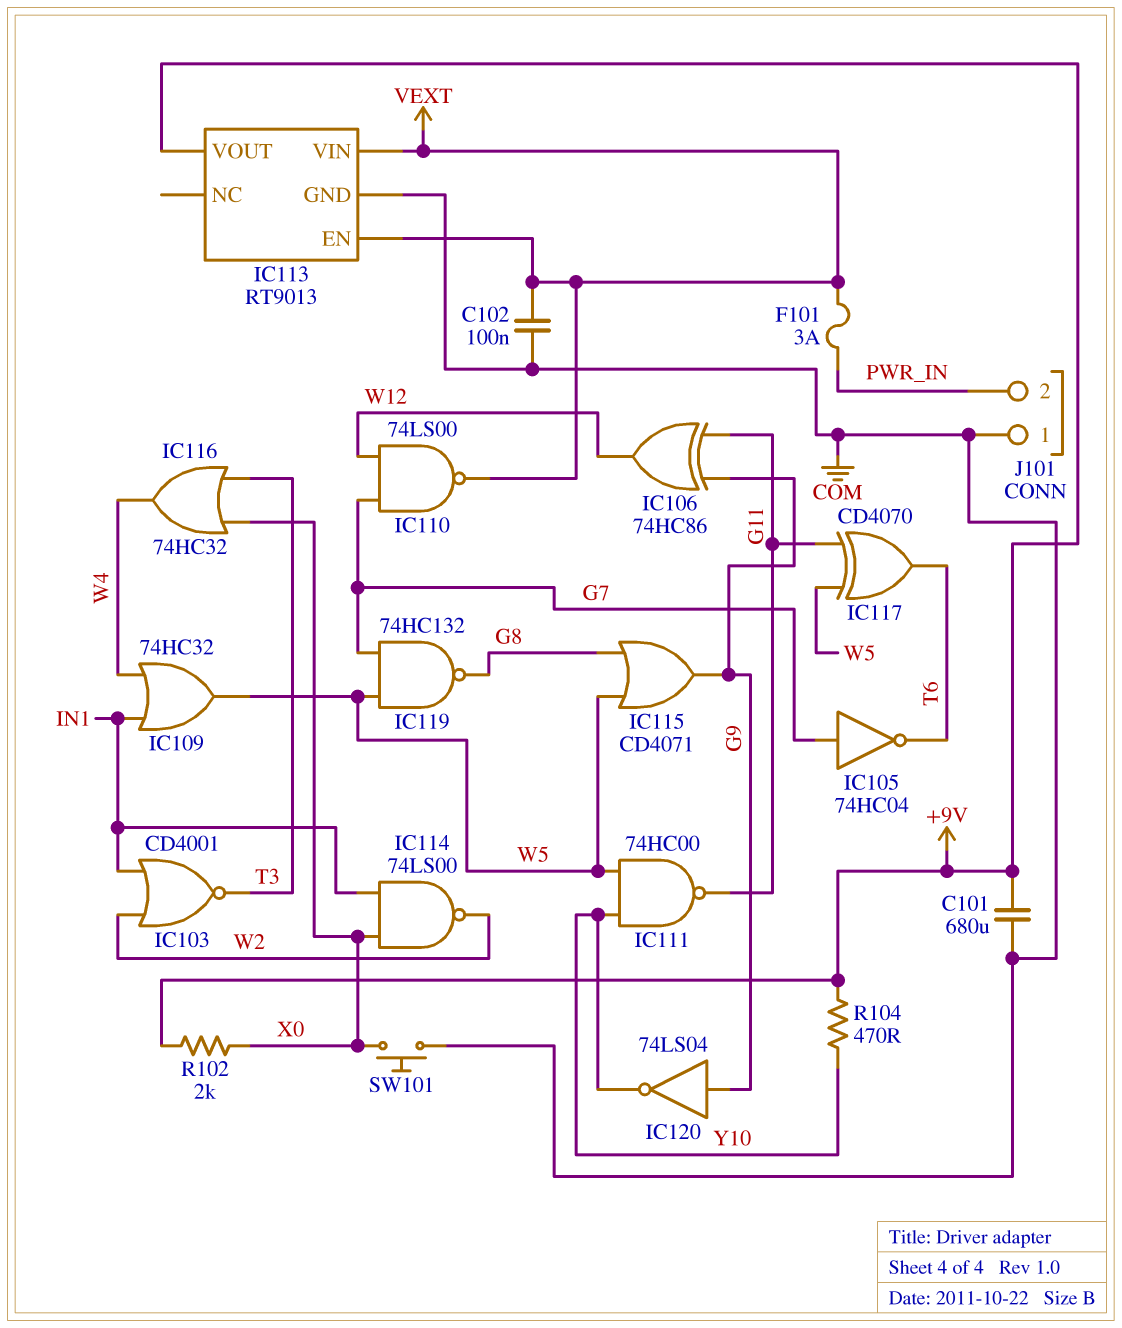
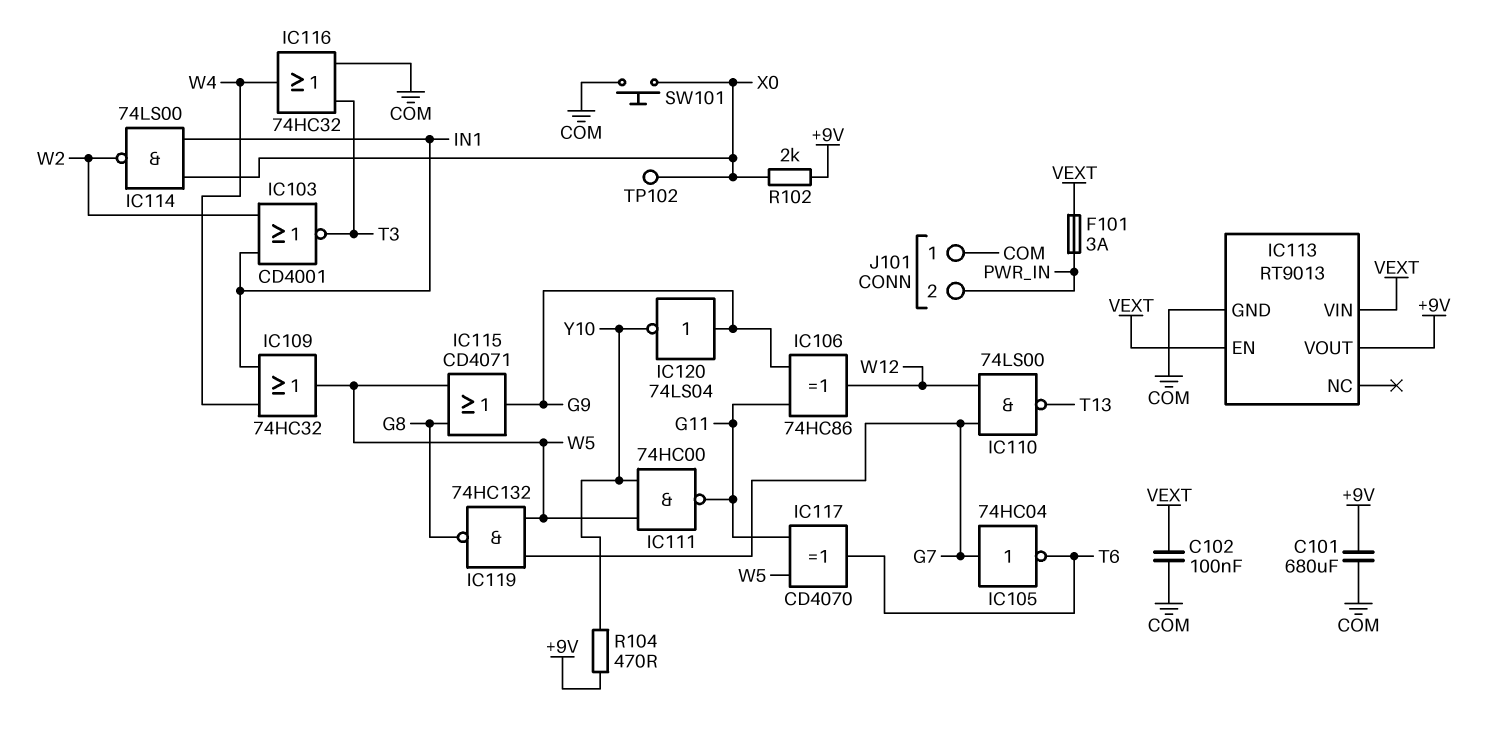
IC110: NAND 74LS00 (in G7, in W12, out VEXT) -> NAND 74LS00 (in G7, in W12, out T13)
IC116: OR 74HC32 (in T3, in X0, out W4) -> OR 74HC32 (in COM, in T3, out W4)
TP102: none -> test point (X0)

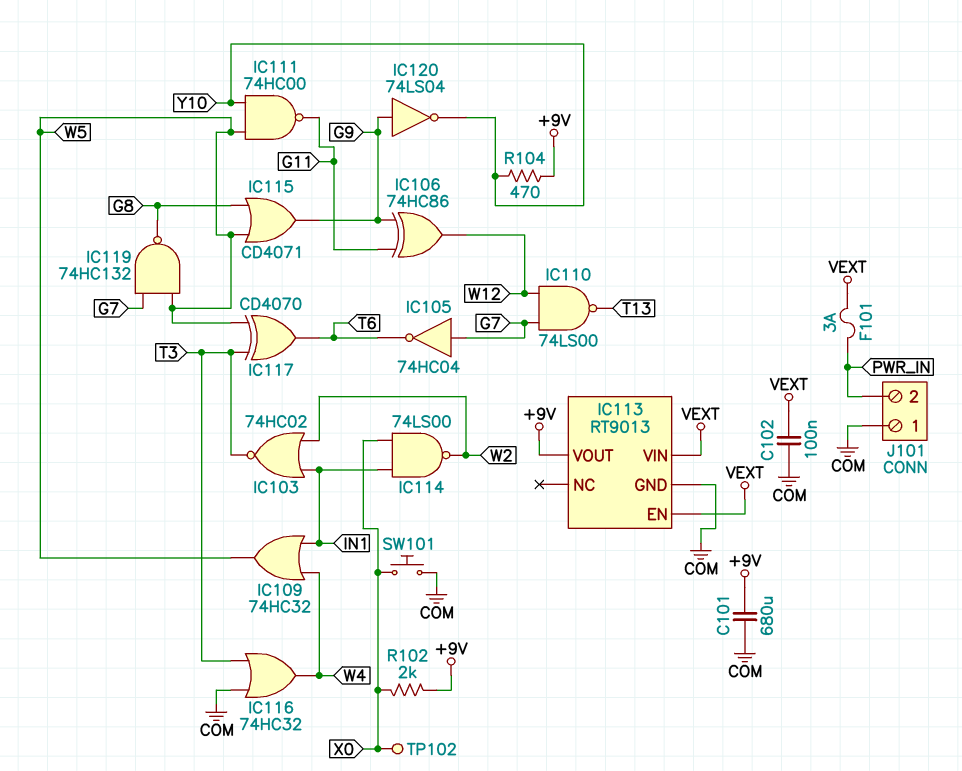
IC103: NOR CD4001 (in IN1, in W2, out T3) -> NOR 74HC02 (in IN1, in W2, out T3)
IC117: XOR CD4070 (in G11, in W5, out T6) -> XOR CD4070 (in T3, in W5, out T6)

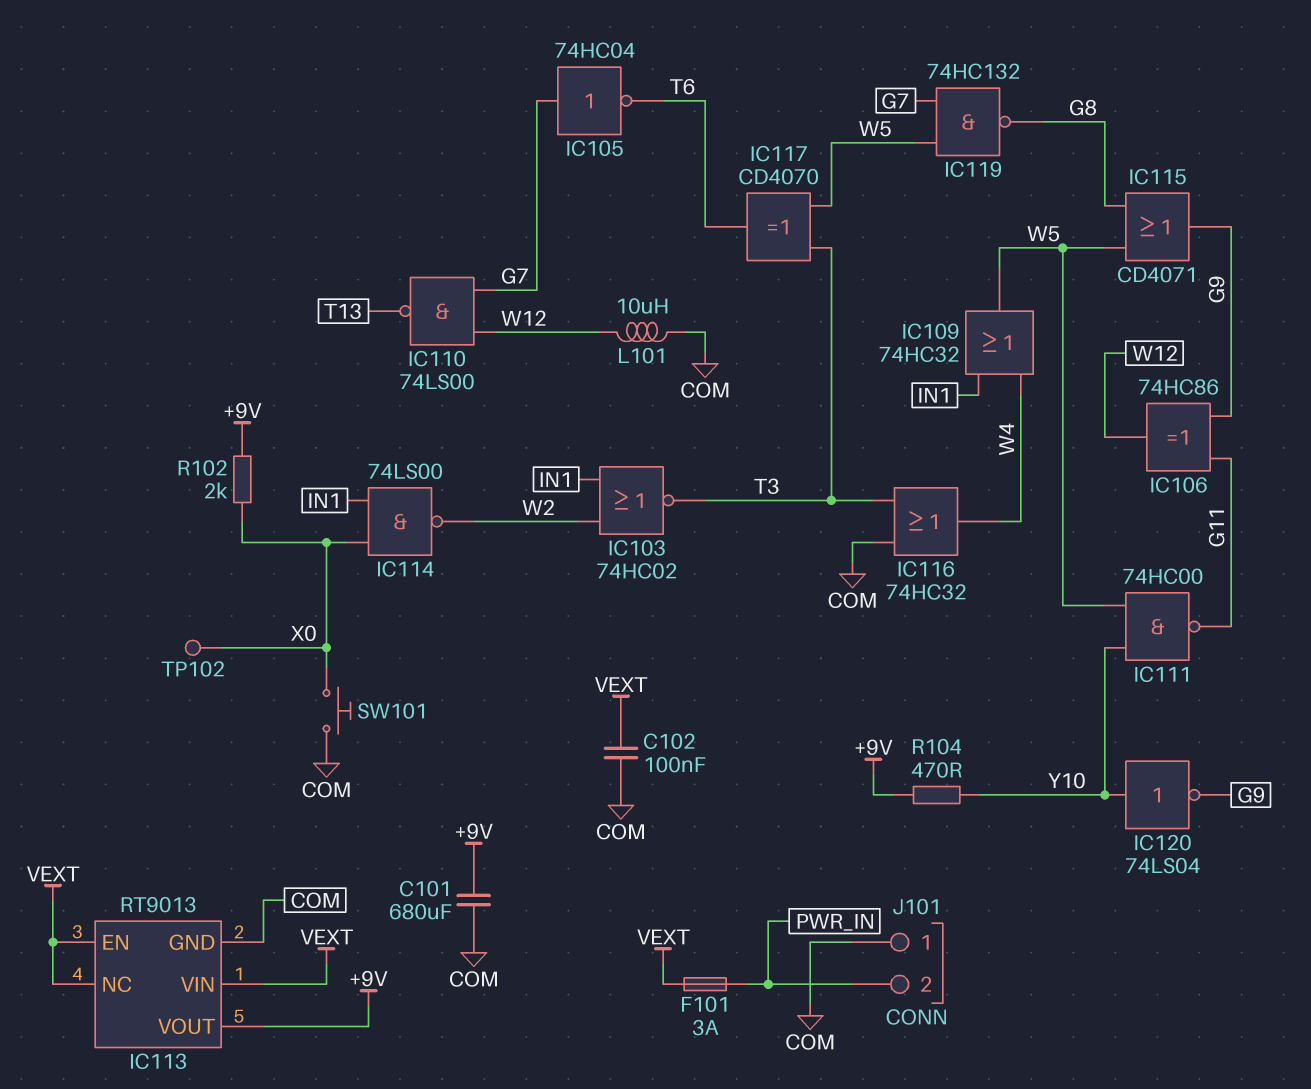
IC113 pin NC: none -> VEXT
IC120: NOT 74LS04 (in G9, out Y10) -> NOT 74LS04 (in Y10, out G9)
L101: none -> 10uH (COM, W12)

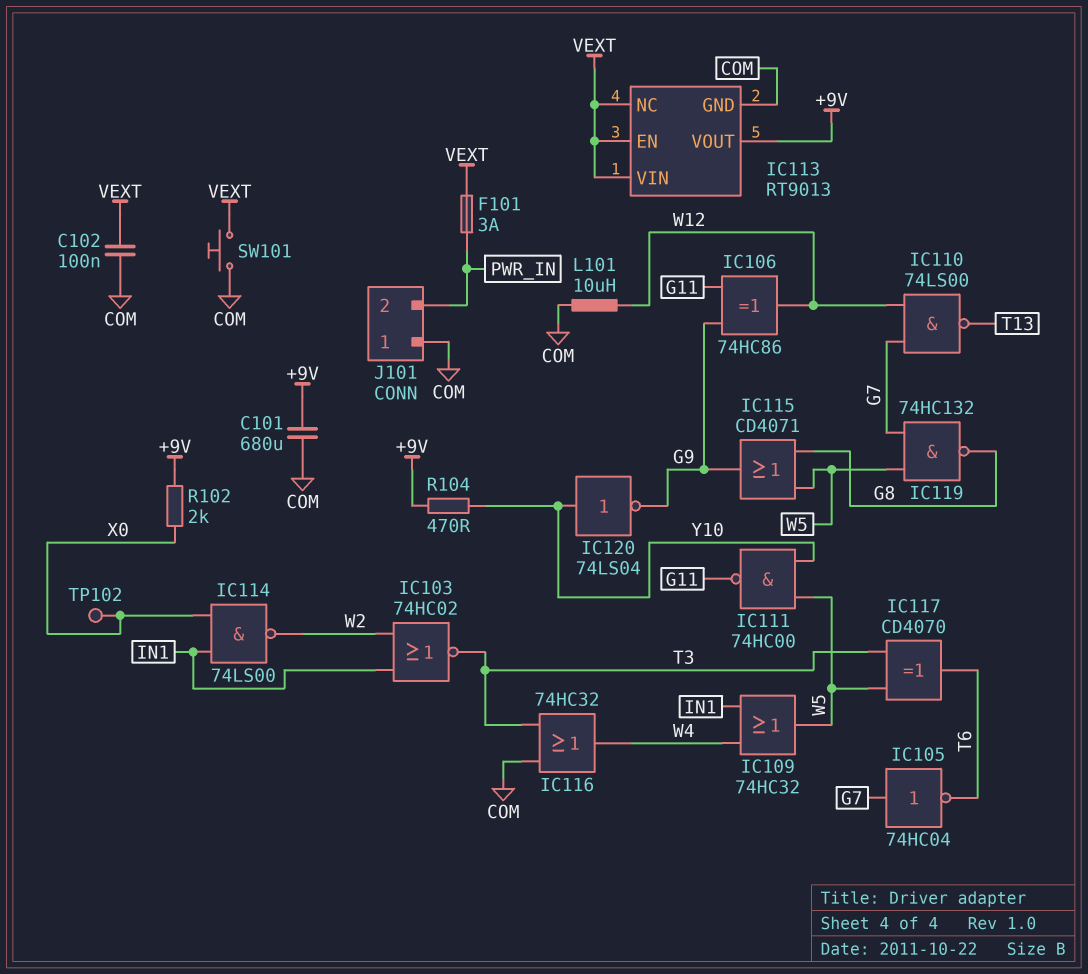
SW101: button (COM, X0) -> button (COM, VEXT)

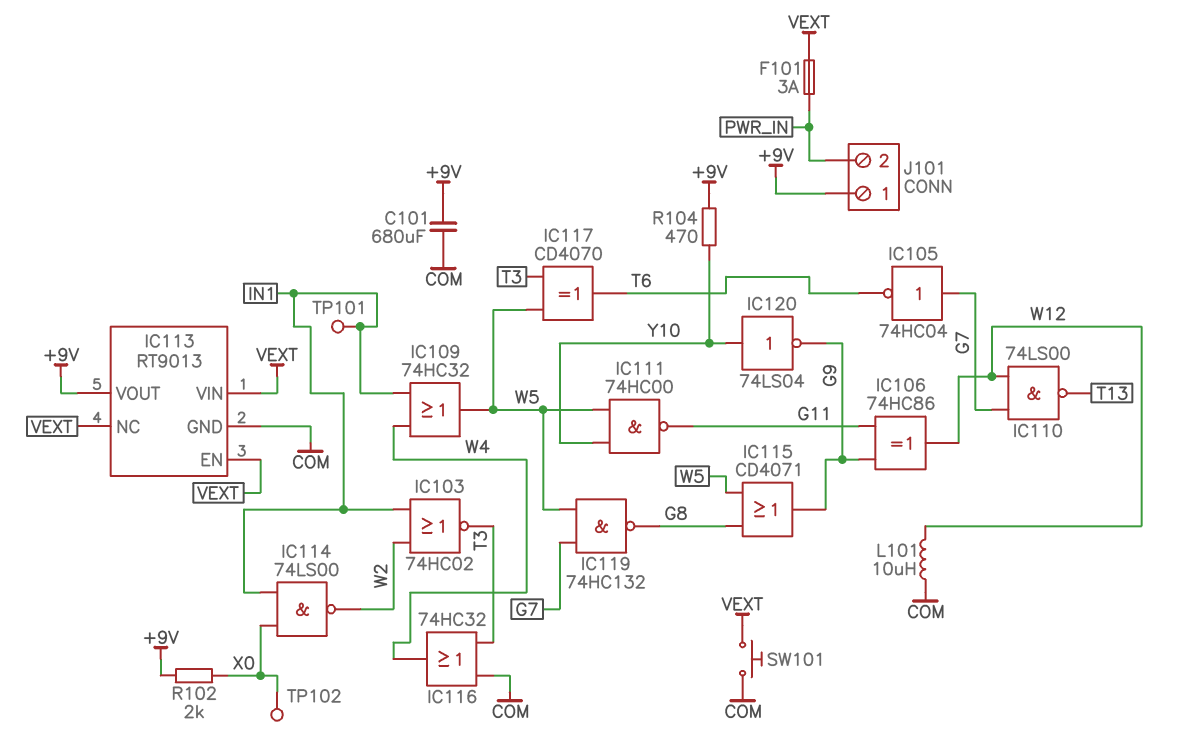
C102: 100nF (COM, VEXT) -> none
J101 pin 1: COM -> +9V
TP101: none -> test point (IN1)

